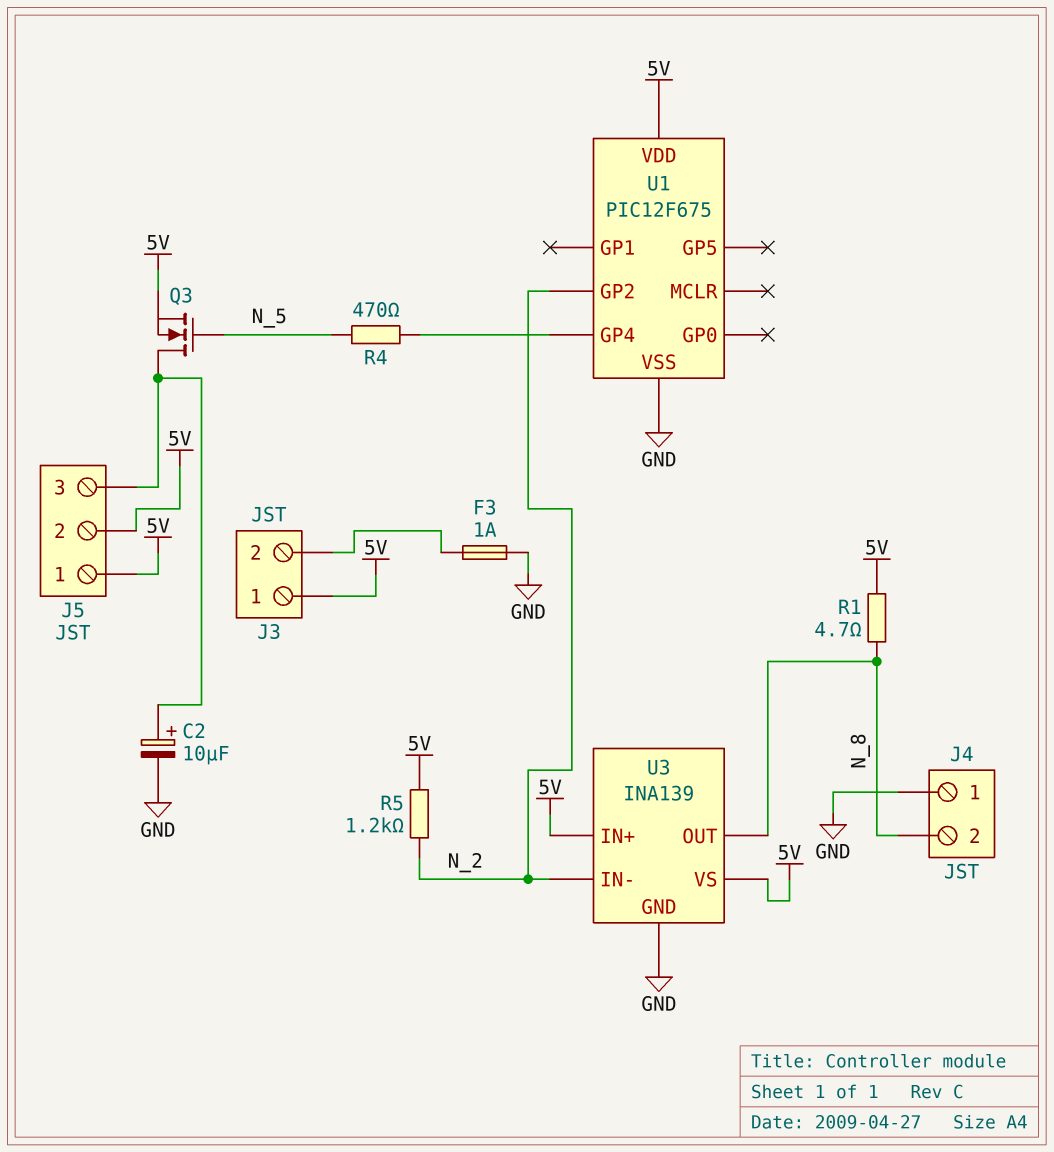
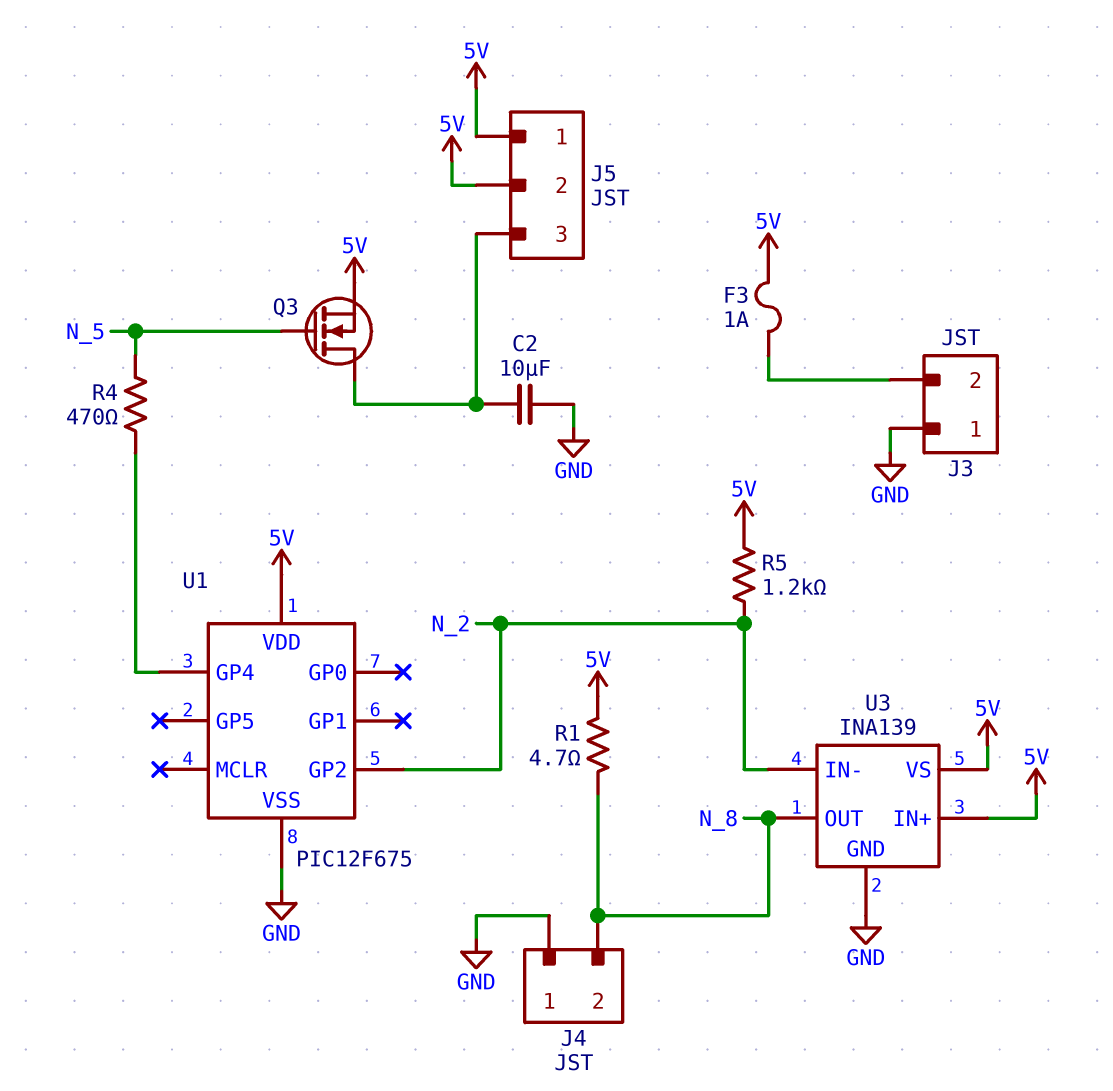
C2: 10uF (plus J5/3, minus GND) -> 10uF (GND, J5/3)
F3: 1A (GND, J3/2) -> 1A (5V, J3/2)
J3 pin 1: 5V -> GND

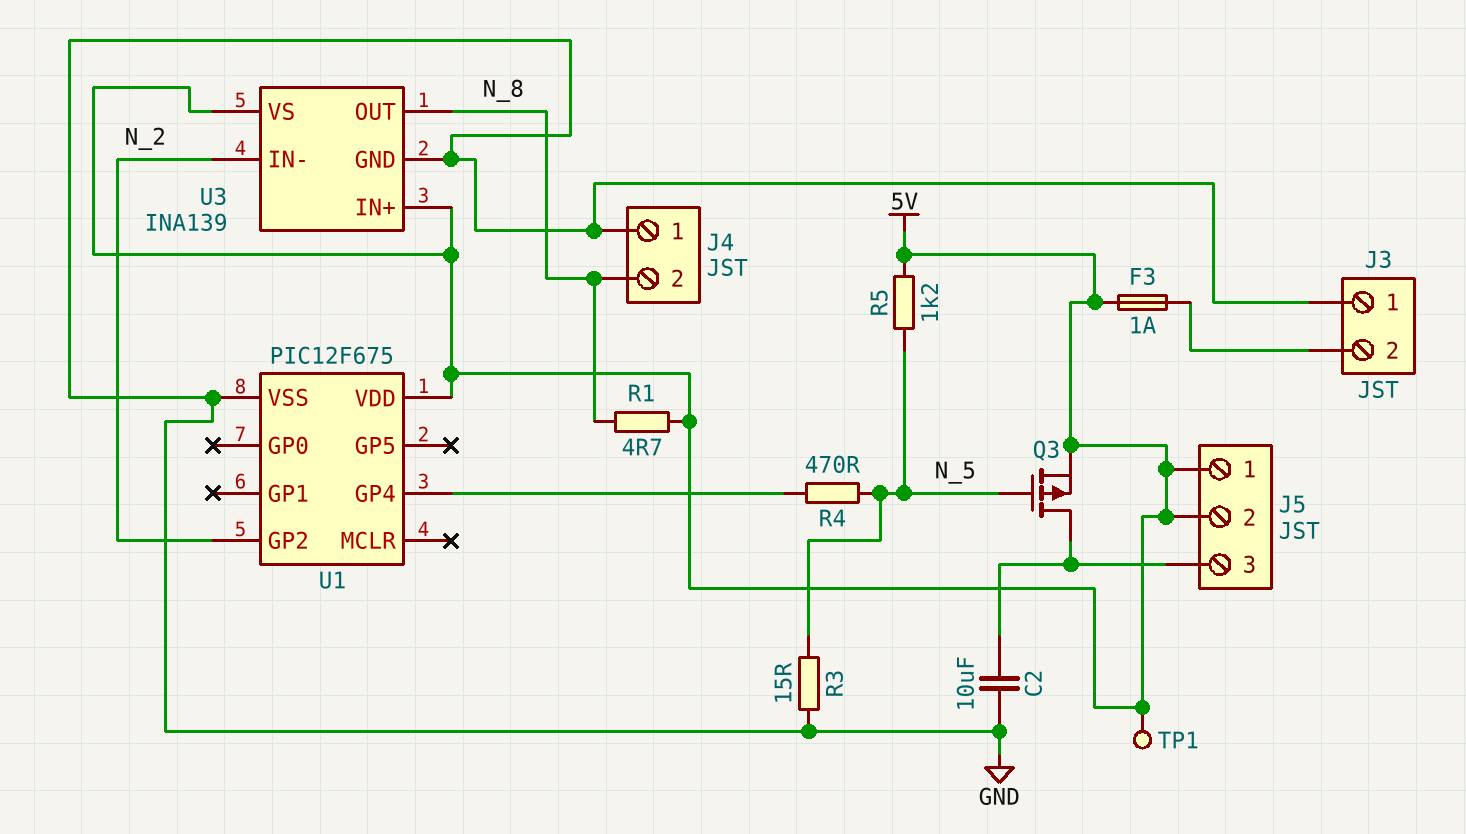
Q3: NMOS (G N_5, D J5/3, S 5V) -> PMOS (G N_5, D J5/3, S 5V)
R3: none -> 15 (GND, N_5)
R5: 1.2k (5V, N_2) -> 1.2k (5V, N_5)
TP1: none -> test point (5V)

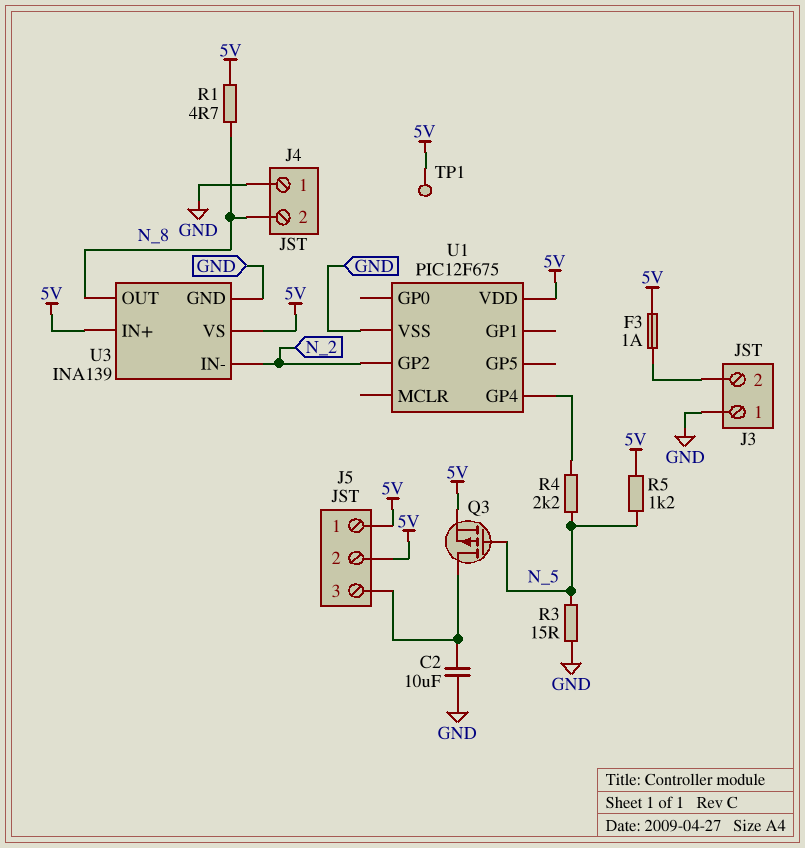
R4: 470 (N_5, U1/GP4) -> 2.2k (N_5, U1/GP4)

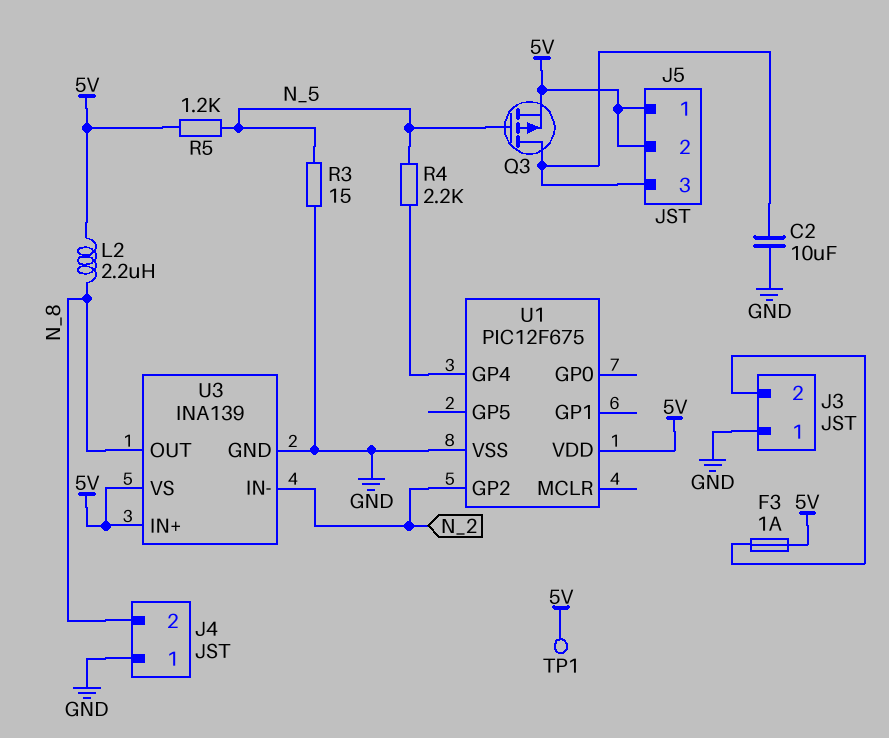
L2: none -> 2.2uH (5V, N_8)
R1: 4.7 (5V, N_8) -> none

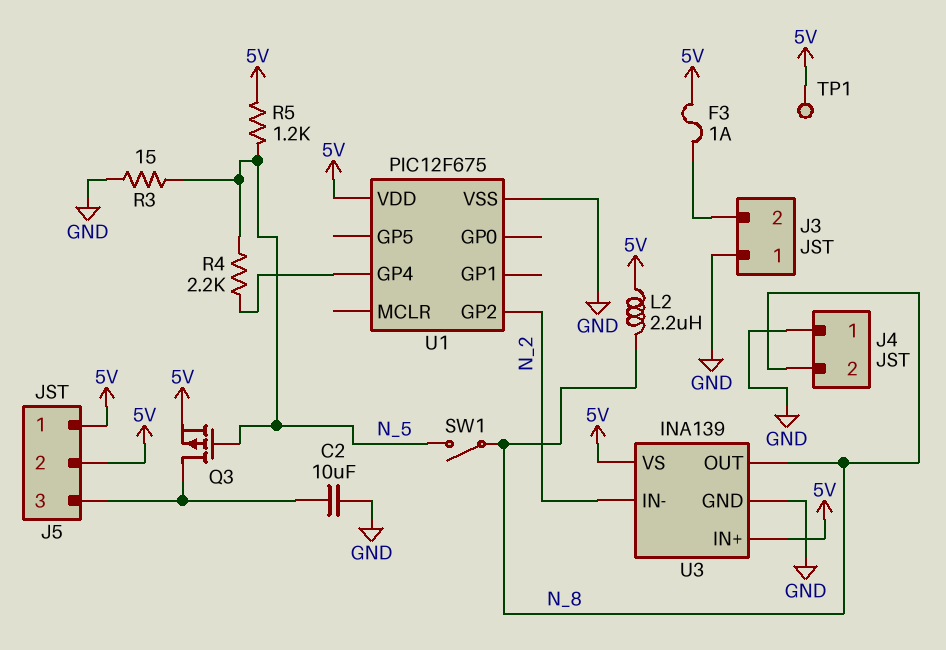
SW1: none -> switch (N_5, N_8)

